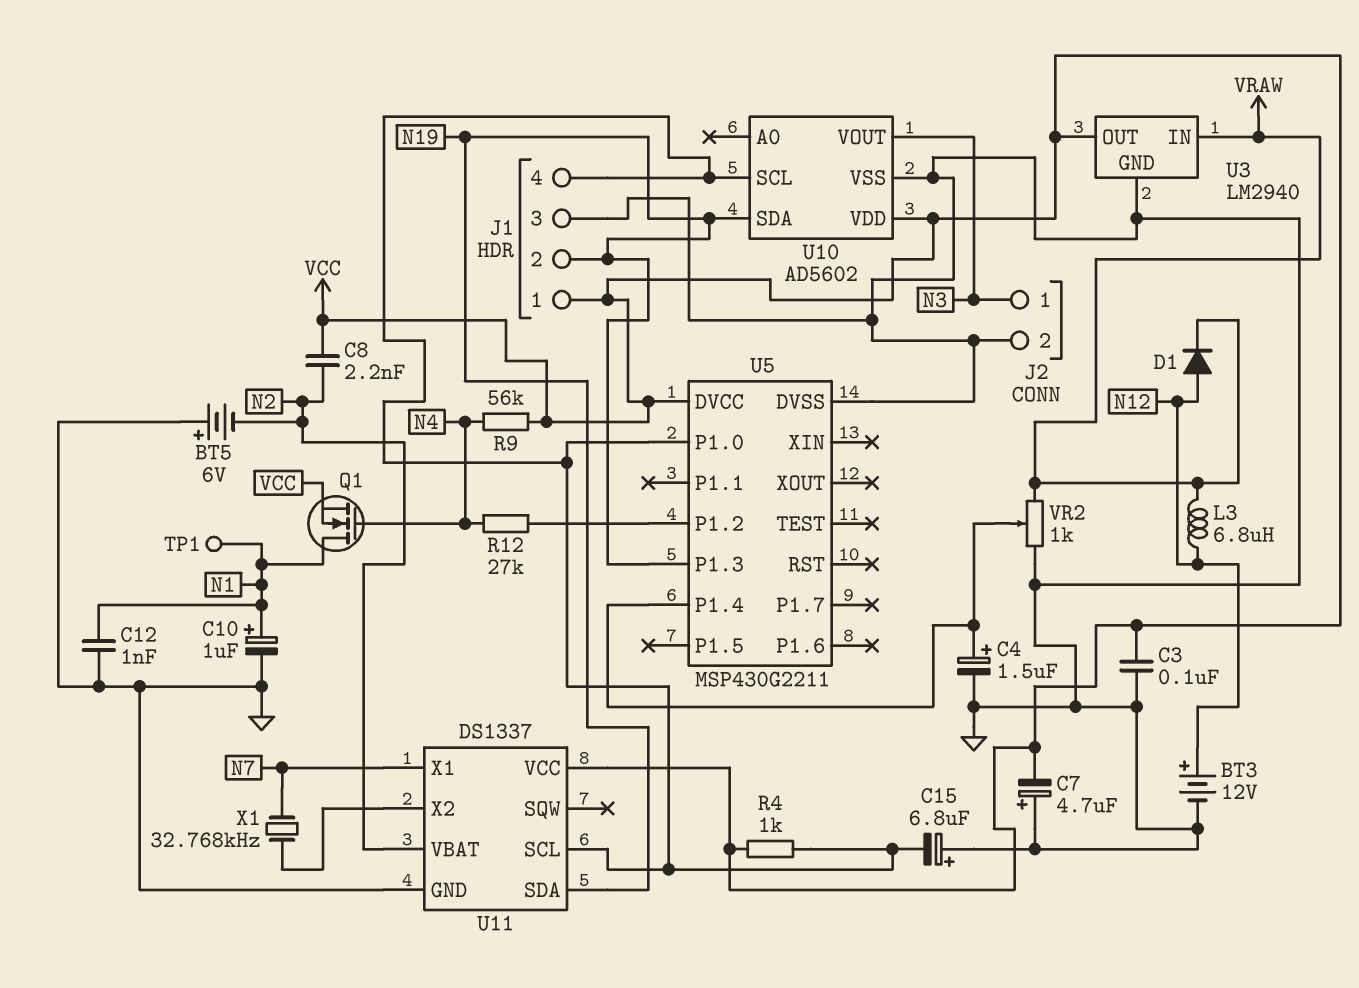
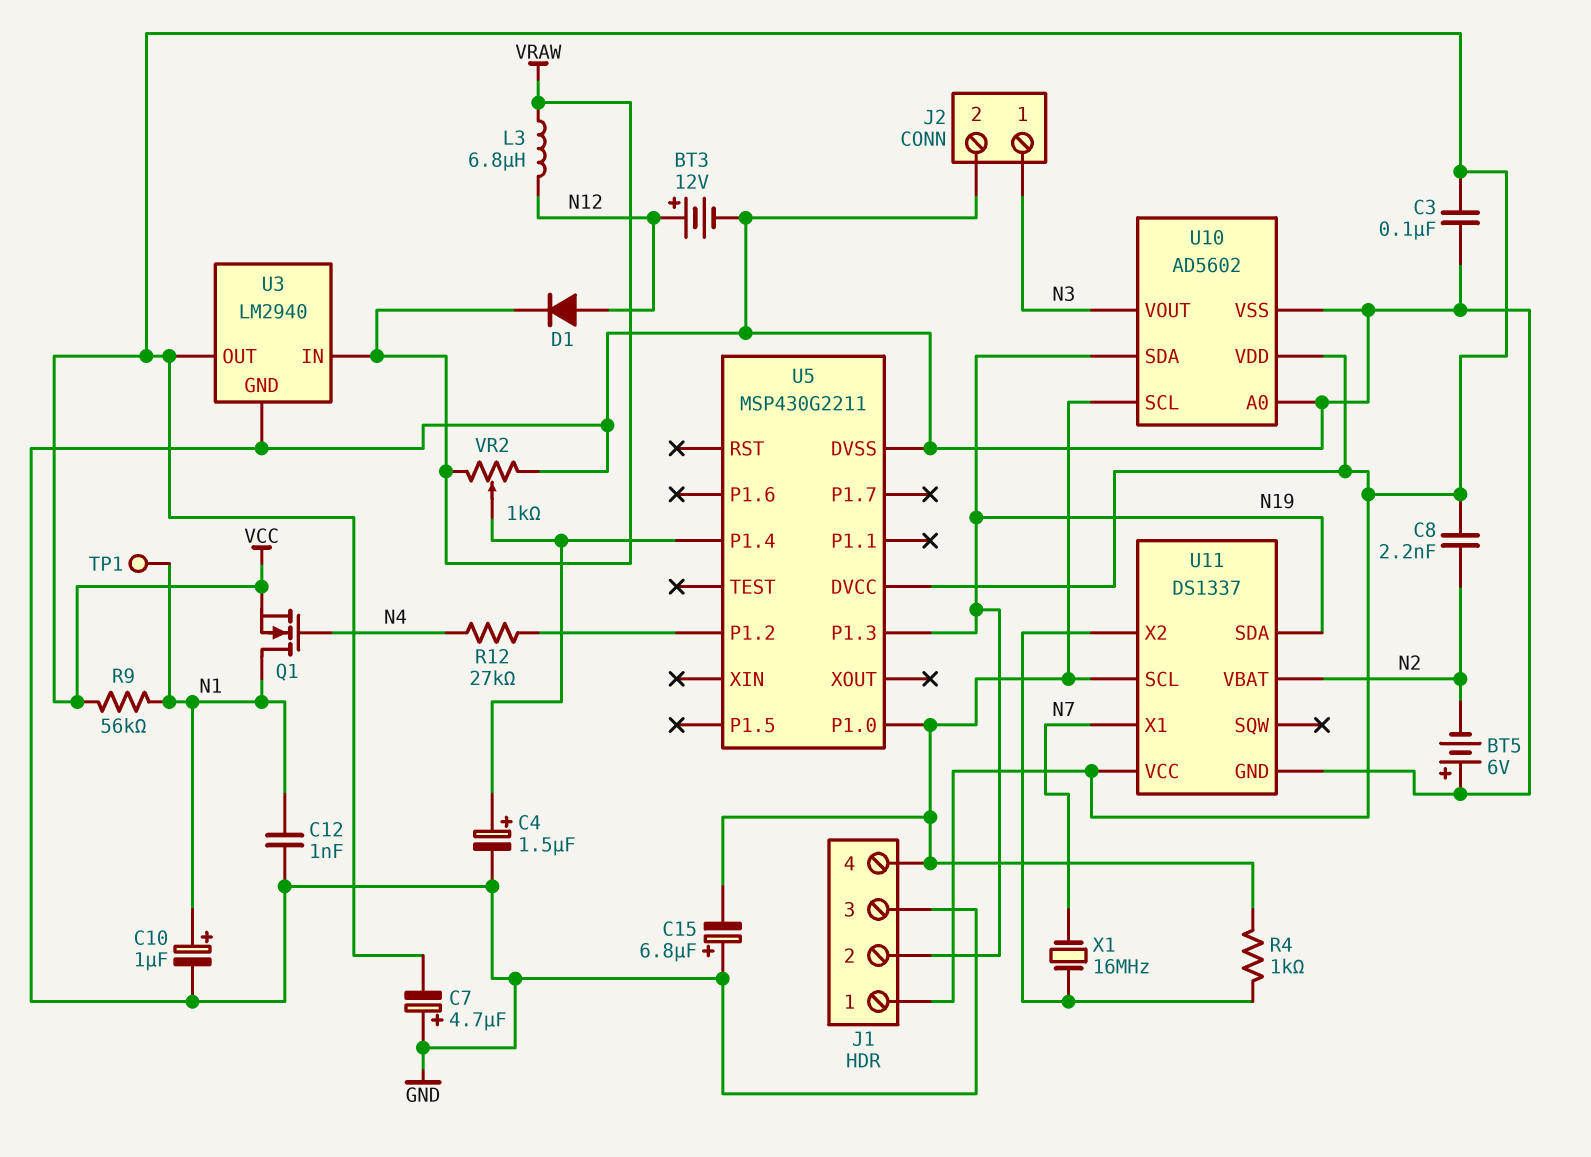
R4: 1k (J1/4, VCC) -> 1k (J1/4, U11/X2)
R9: 56k (N4, VCC) -> 56k (N1, VCC)
U10 pin A0: none -> GND
X1: 32.768kHz (N7, U11/X2) -> 16MHz (N7, U11/X2)

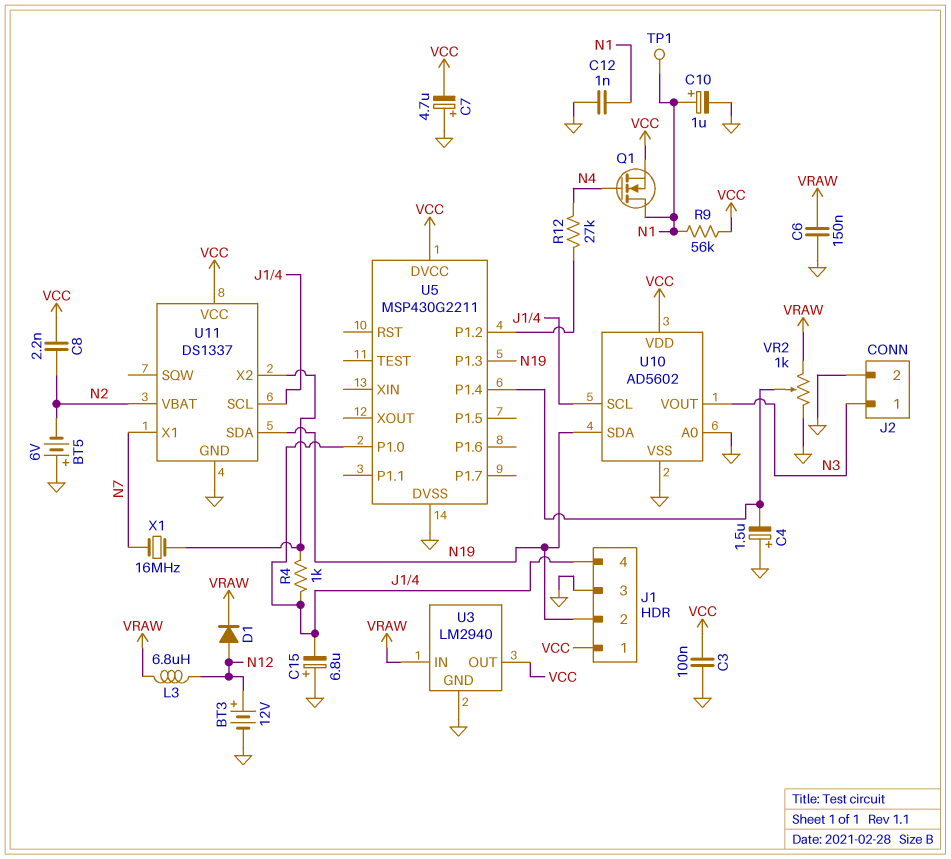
C4: 1.5uF (plus U5/P1.4, minus GND) -> 1.5uF (plus GND, minus U5/P1.4)
C6: none -> 150nF (GND, VRAW)

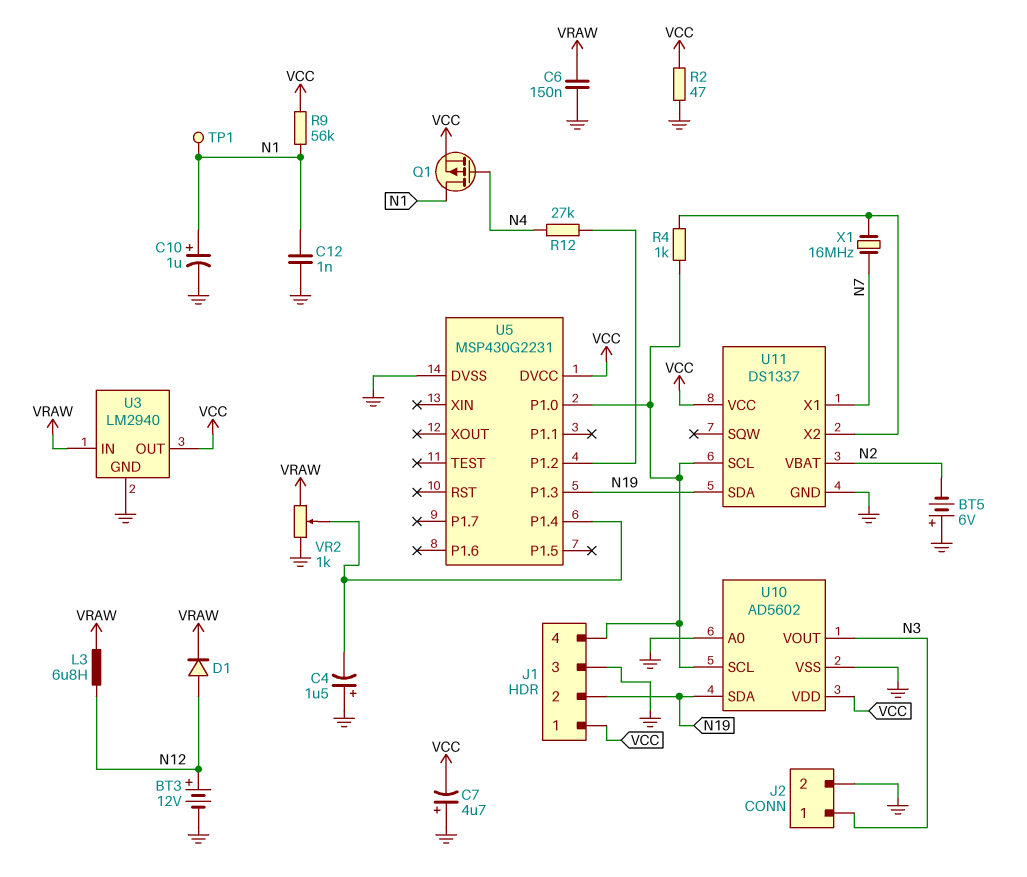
C3: 100nF (GND, VCC) -> none
C8: 2.2nF (N2, VCC) -> none
C15: 6.8uF (plus GND, minus J1/4) -> none
Q1: NMOS (G N4, D N1, S VCC) -> PMOS (G N4, D N1, S VCC)
R2: none -> 47 (GND, VCC)
U5: MSP430G2211 -> MSP430G2231

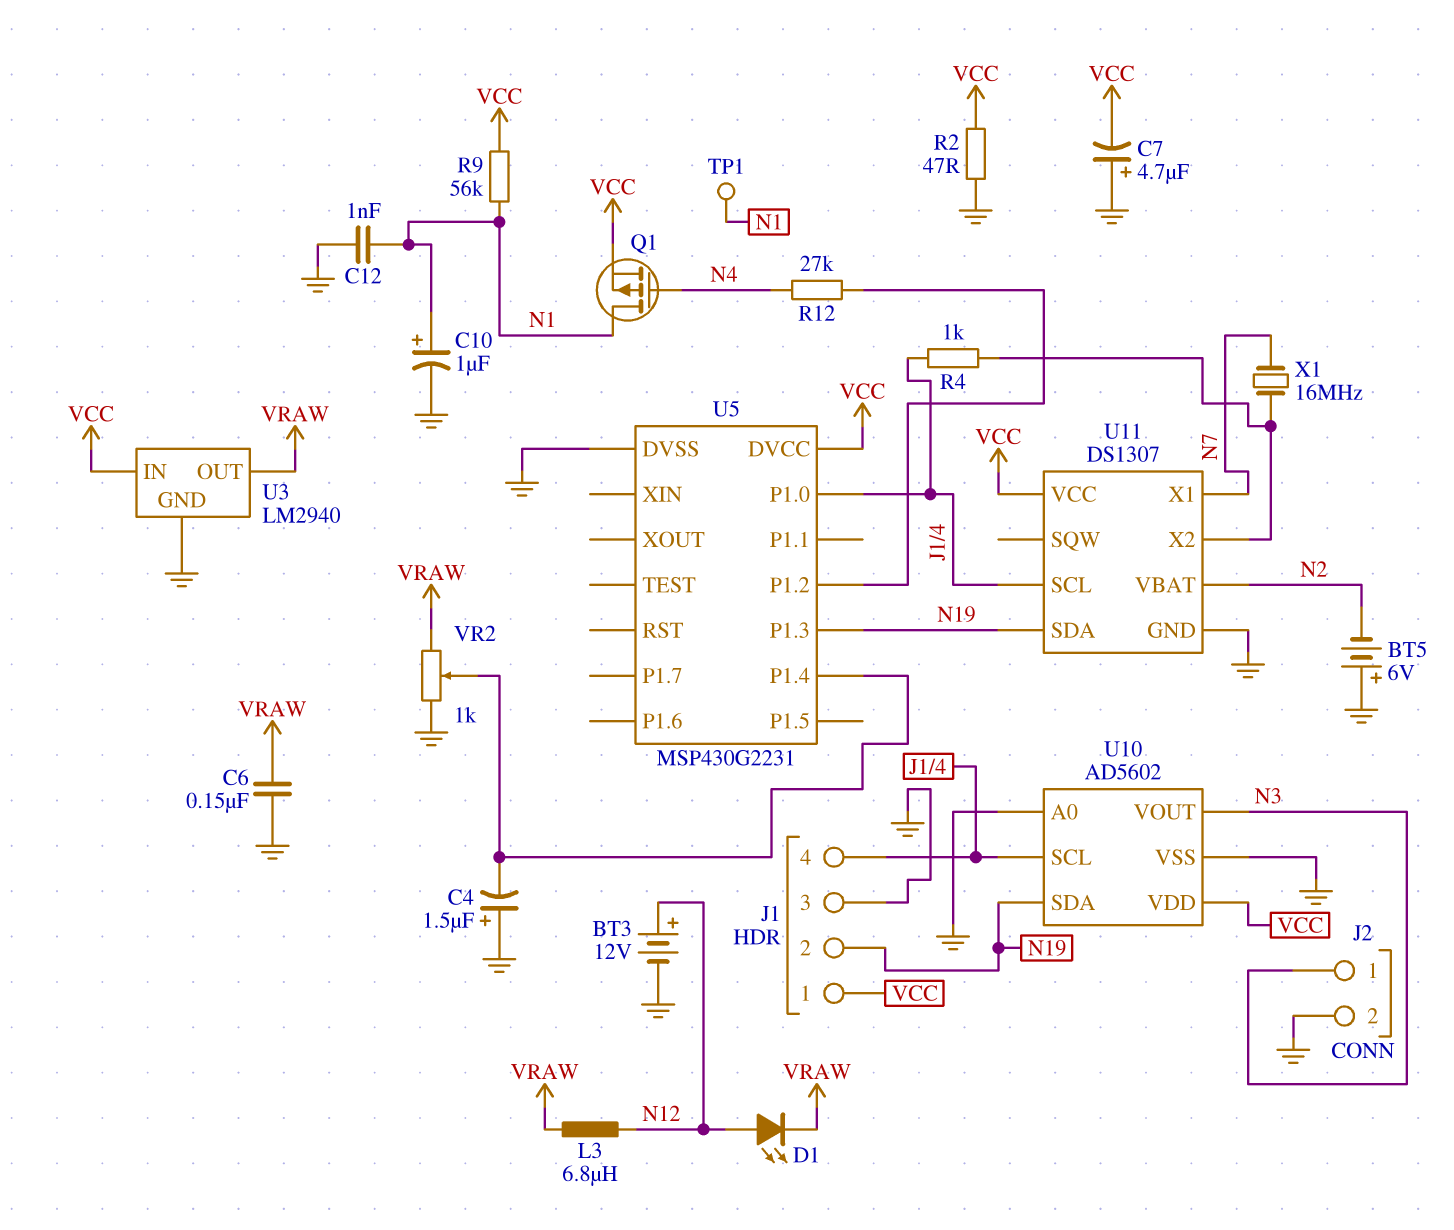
D1: diode (A N12, K VRAW) -> LED (A N12, K VRAW)
U3 pin IN: VRAW -> VCC
U3 pin OUT: VCC -> VRAW
U11: DS1337 -> DS1307

